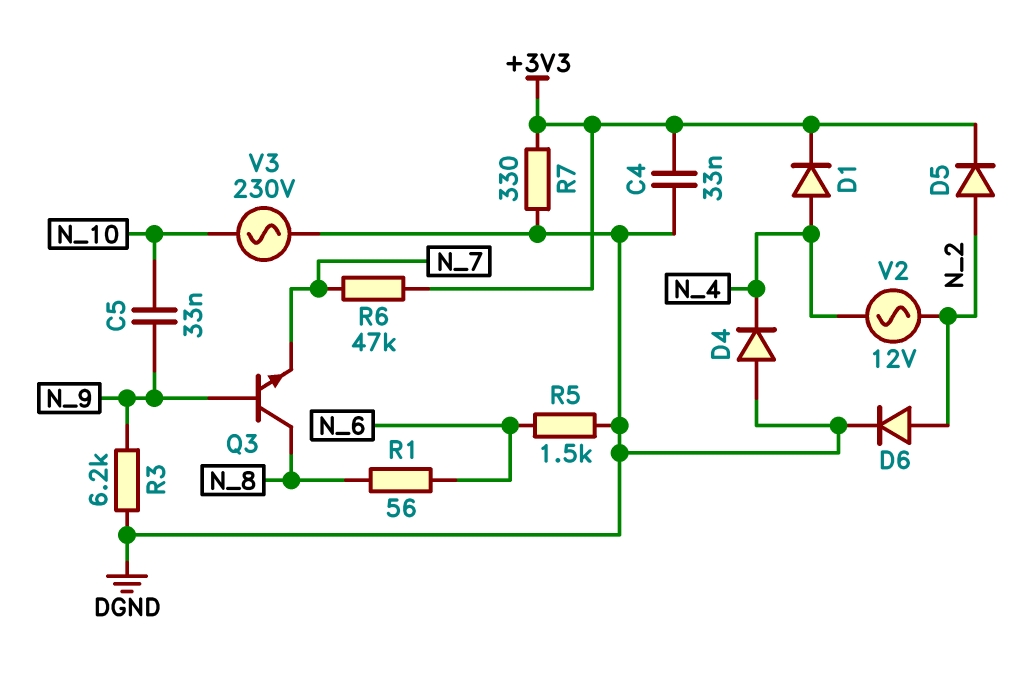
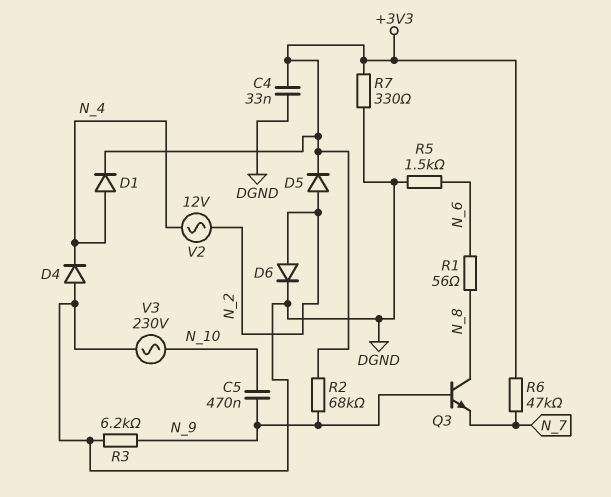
C5: 33nF (N_9, N_10) -> 470nF (N_9, N_10)
R2: none -> 68k (+3V3, N_9)

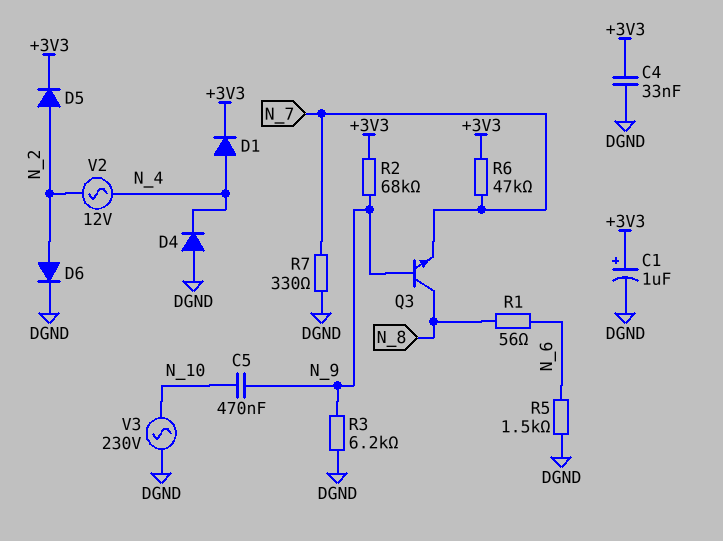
C1: none -> 1uF (plus +3V3, minus DGND)
R7: 330 (+3V3, DGND) -> 330 (DGND, N_7)

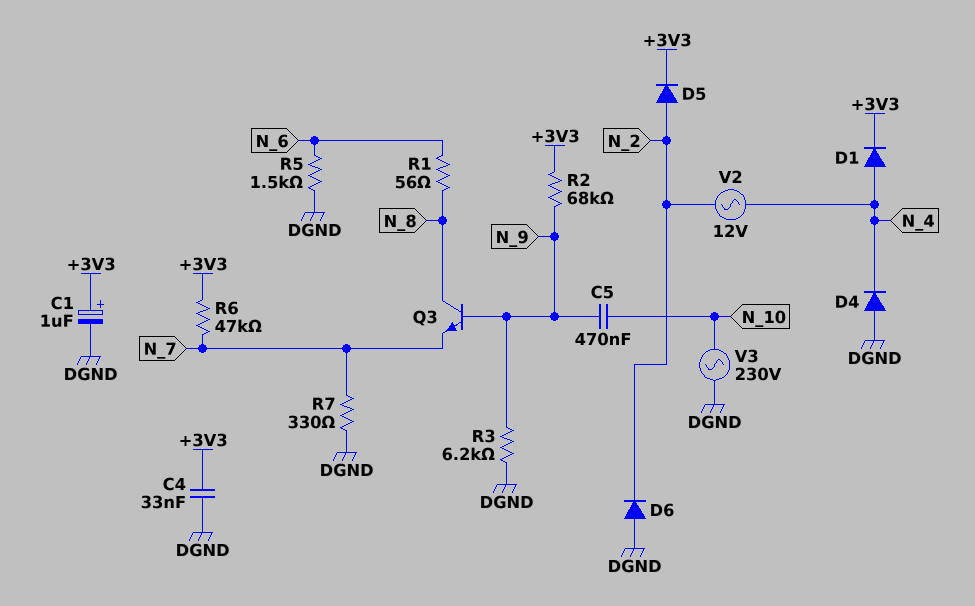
D6: diode (A N_2, K DGND) -> diode (A DGND, K N_2)

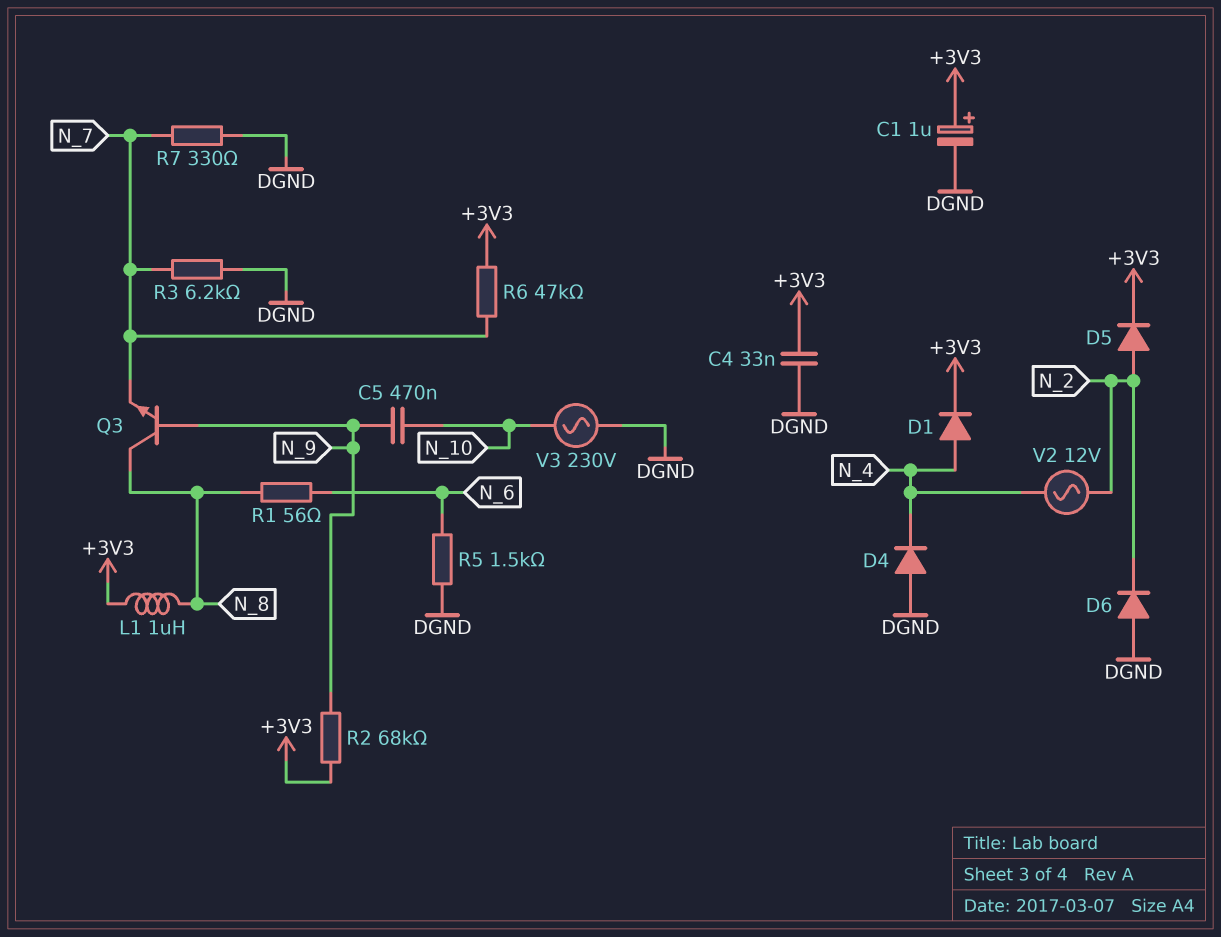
L1: none -> 1uH (+3V3, N_8)
R3: 6.2k (DGND, N_9) -> 6.2k (DGND, N_7)

